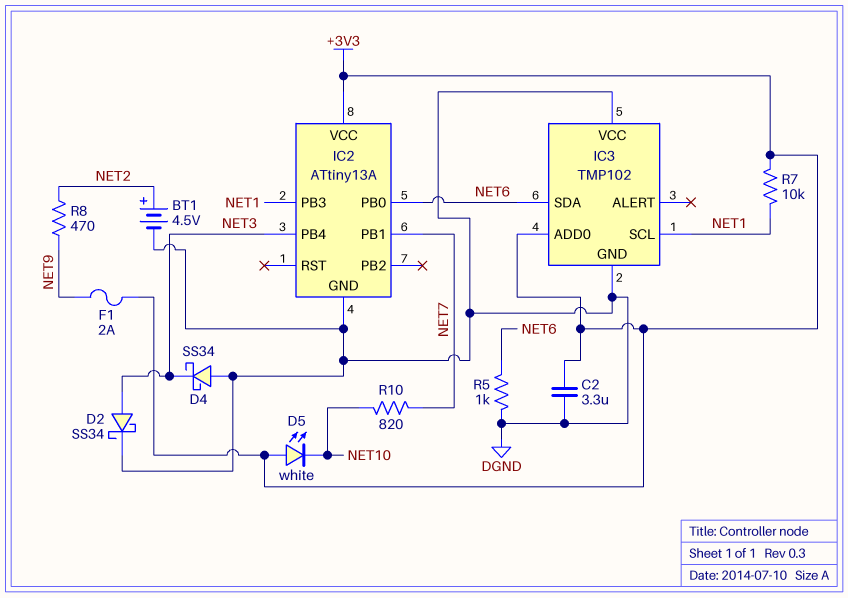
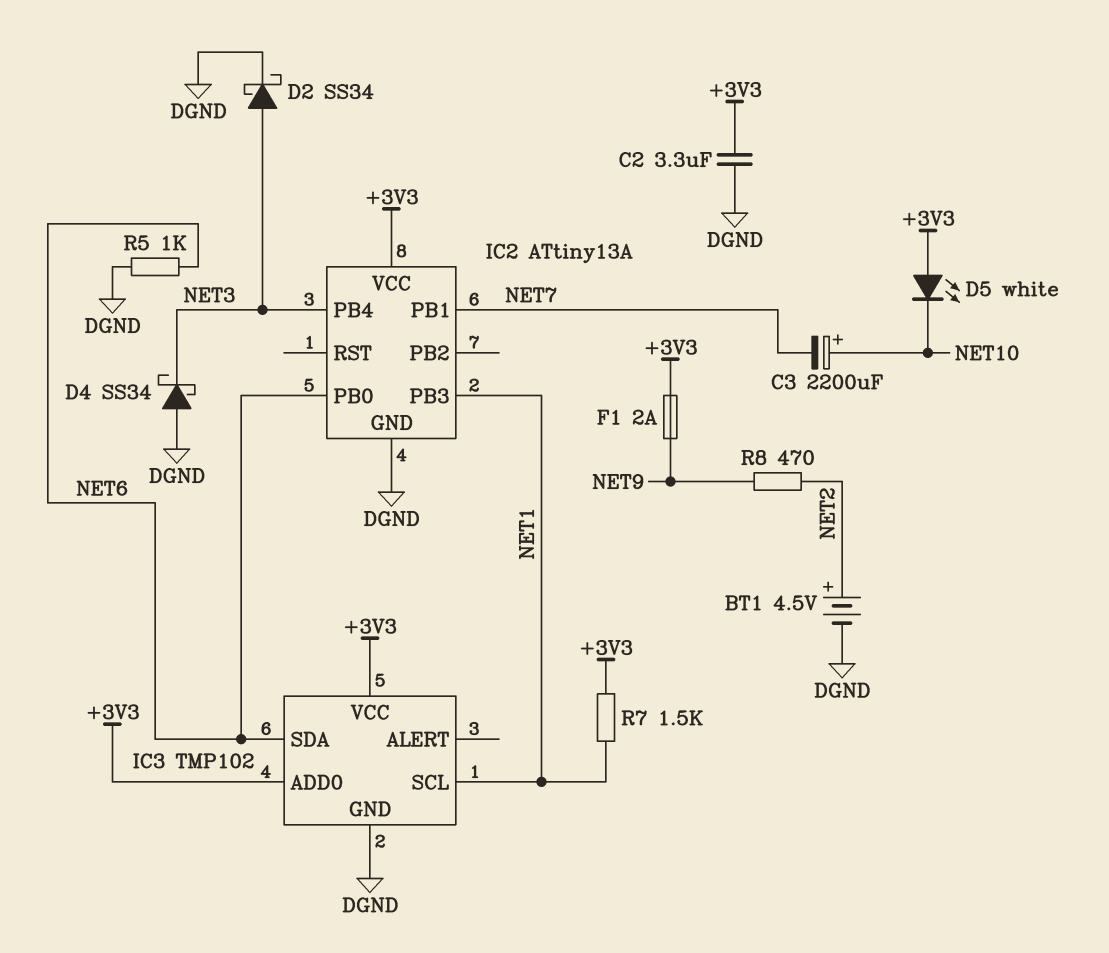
C3: none -> 2200uF (plus NET10, minus NET7)
IC3 pin VCC: DGND -> +3V3
R7: 10k (+3V3, NET1) -> 1.5k (+3V3, NET1)
R10: 820 (NET7, NET10) -> none

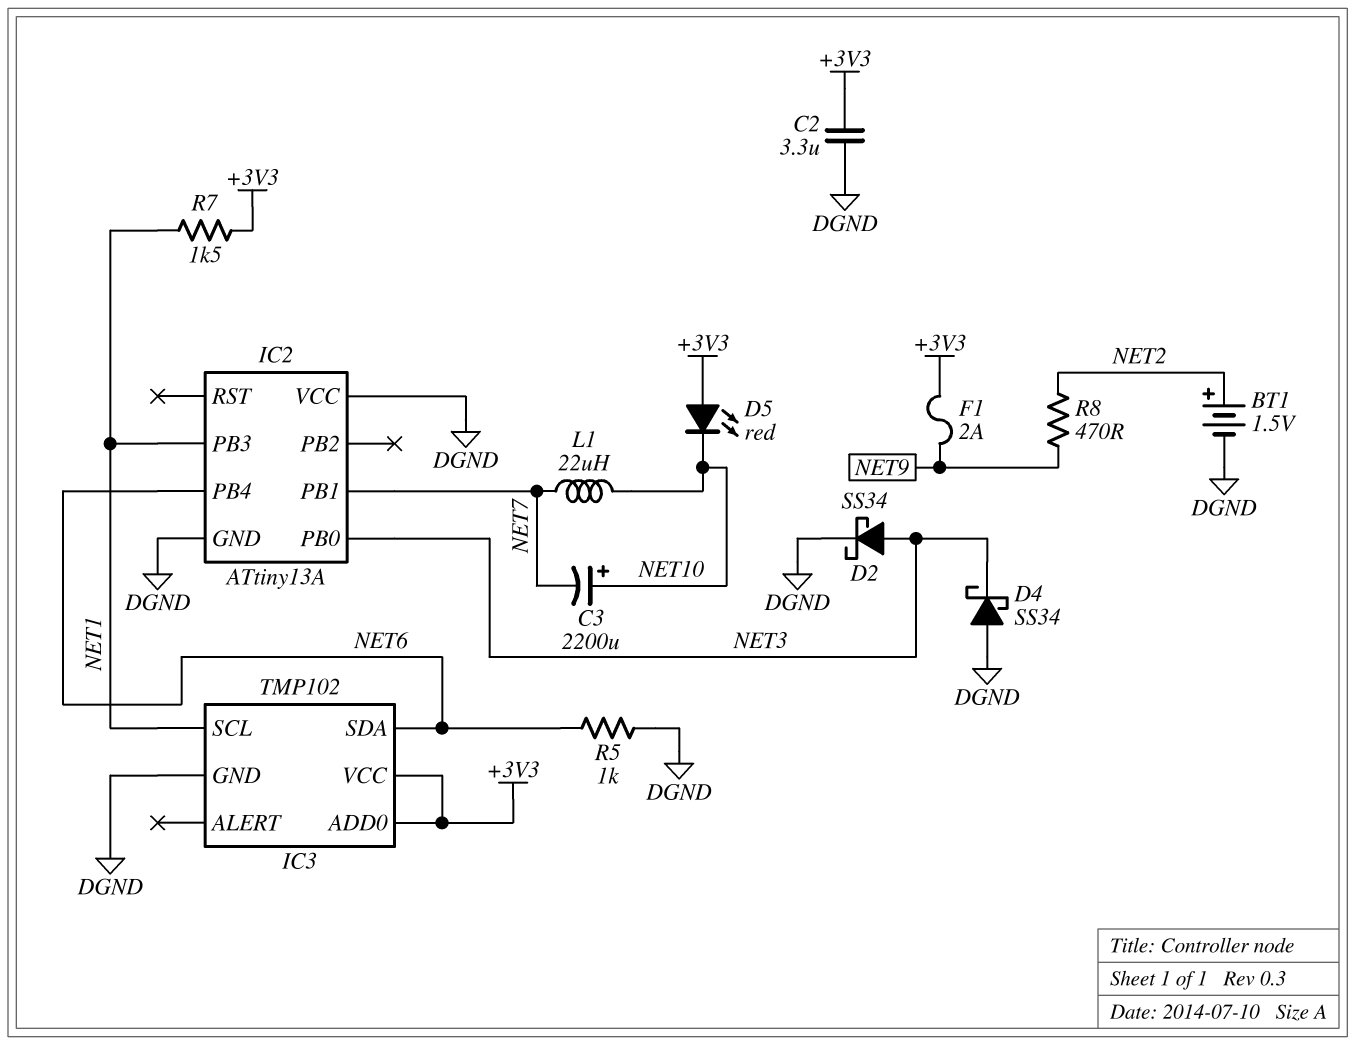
BT1: 4.5V (plus NET2, minus DGND) -> 1.5V (plus NET2, minus DGND)
D5: LED white (A +3V3, K NET10) -> LED red (A +3V3, K NET10)
IC2 pin PB0: NET6 -> NET3
IC2 pin PB4: NET3 -> NET6
IC2 pin VCC: +3V3 -> DGND
L1: none -> 22uH (NET7, NET10)

